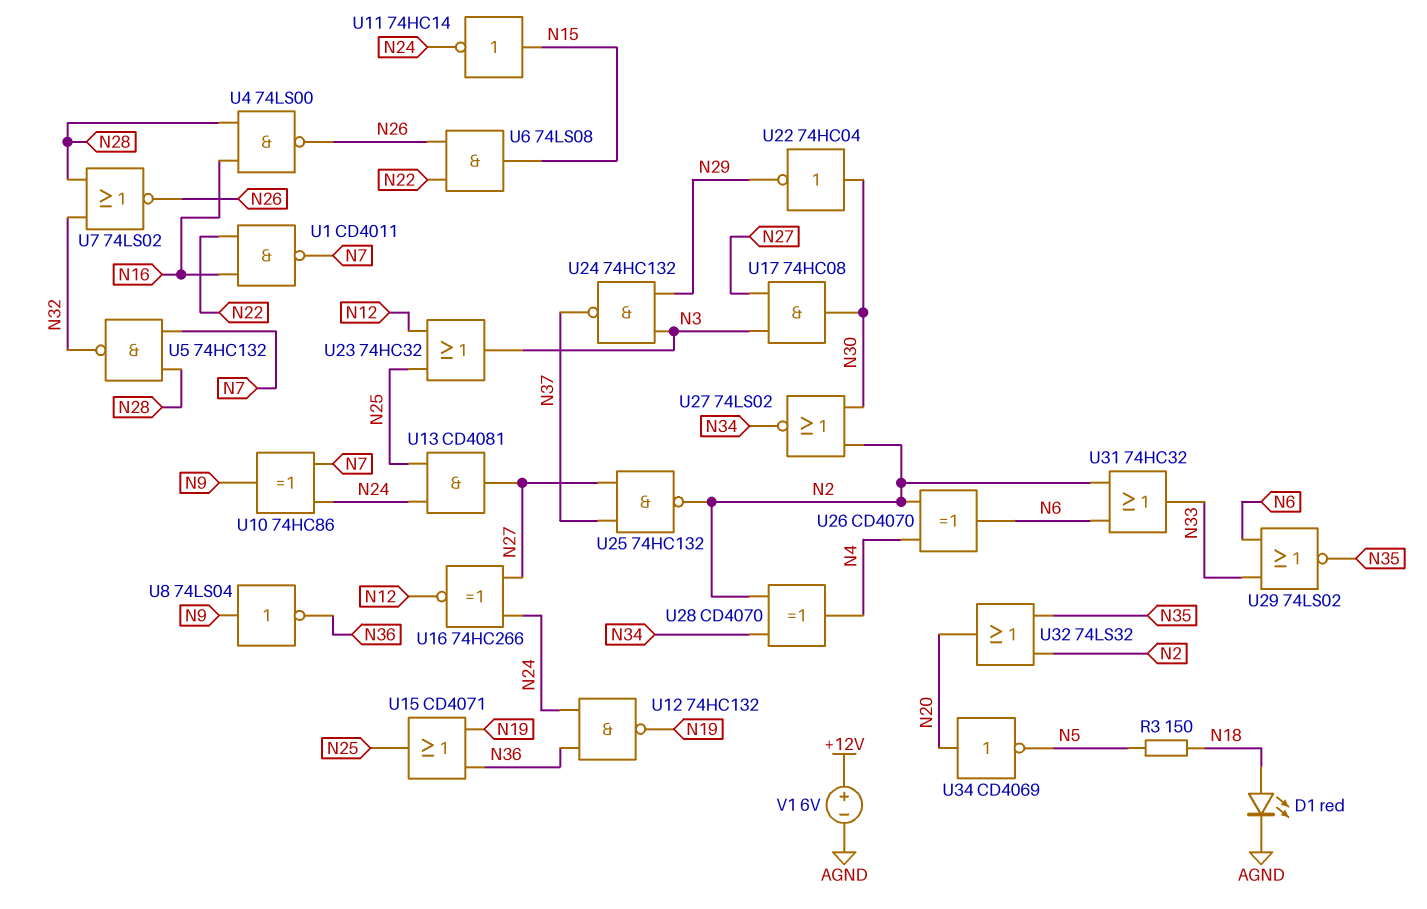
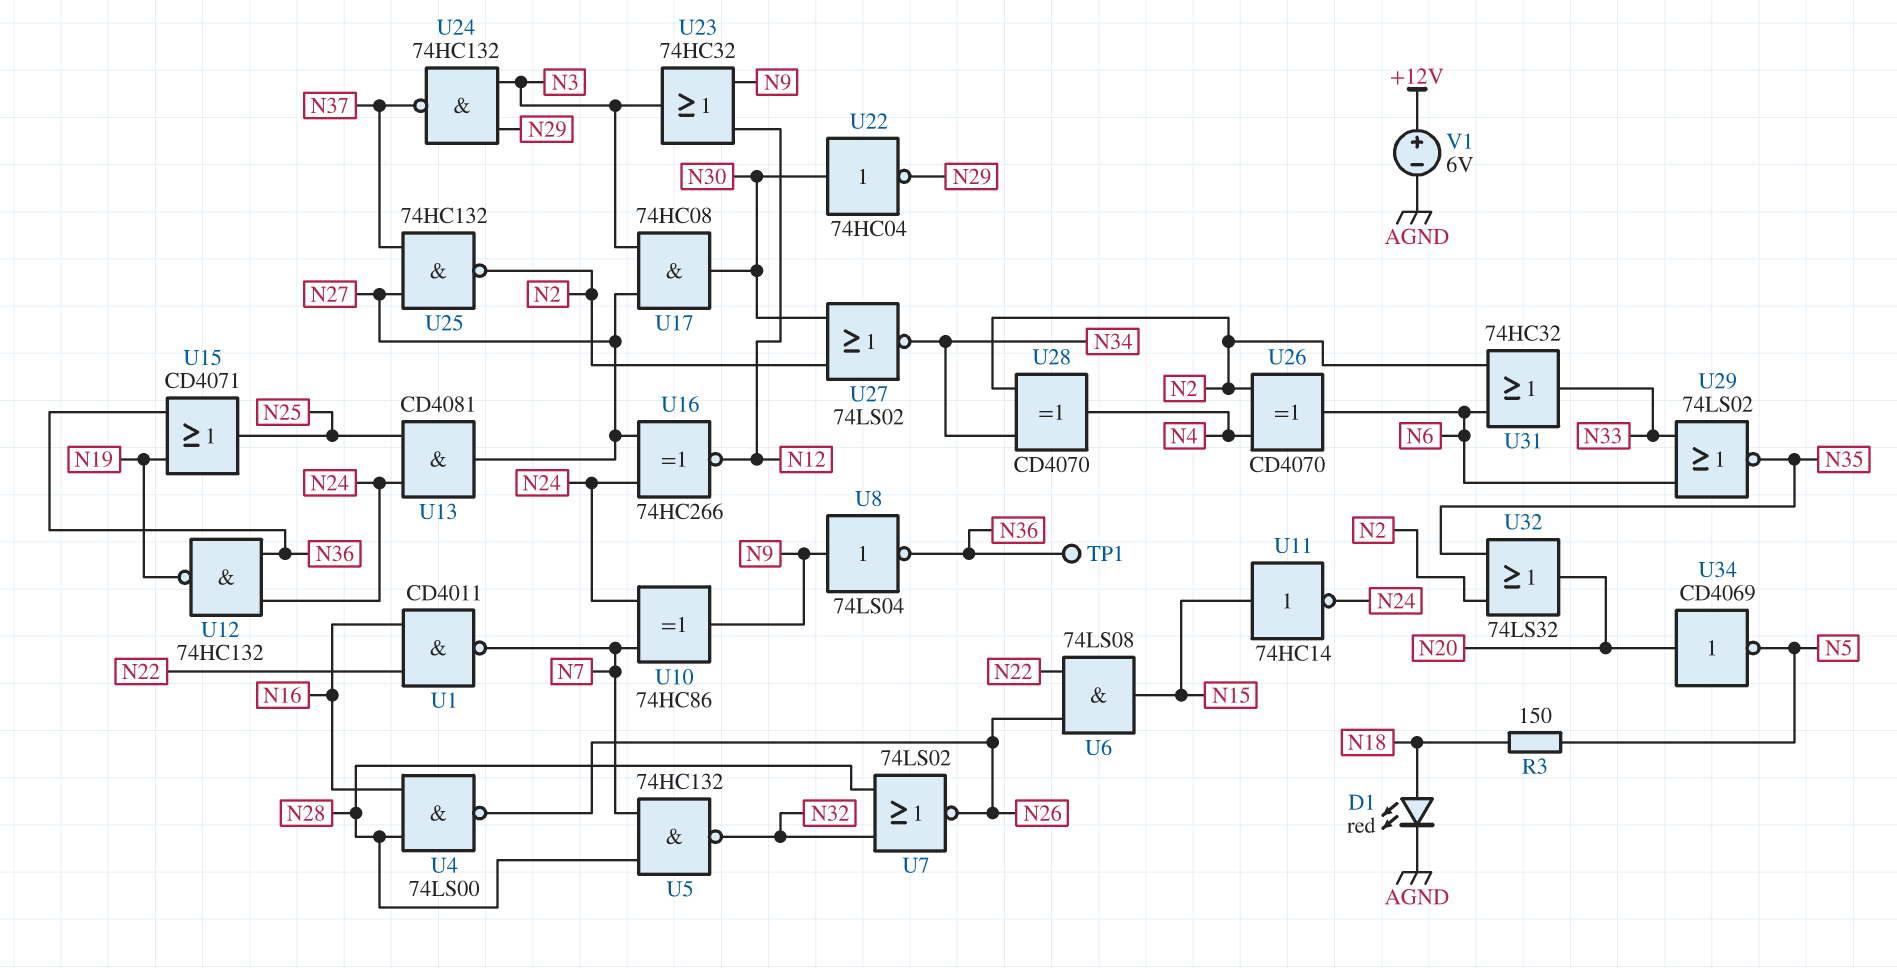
TP1: none -> test point (N36)
U23: OR 74HC32 (in N12, in N25, out N3) -> OR 74HC32 (in N9, in N12, out N3)

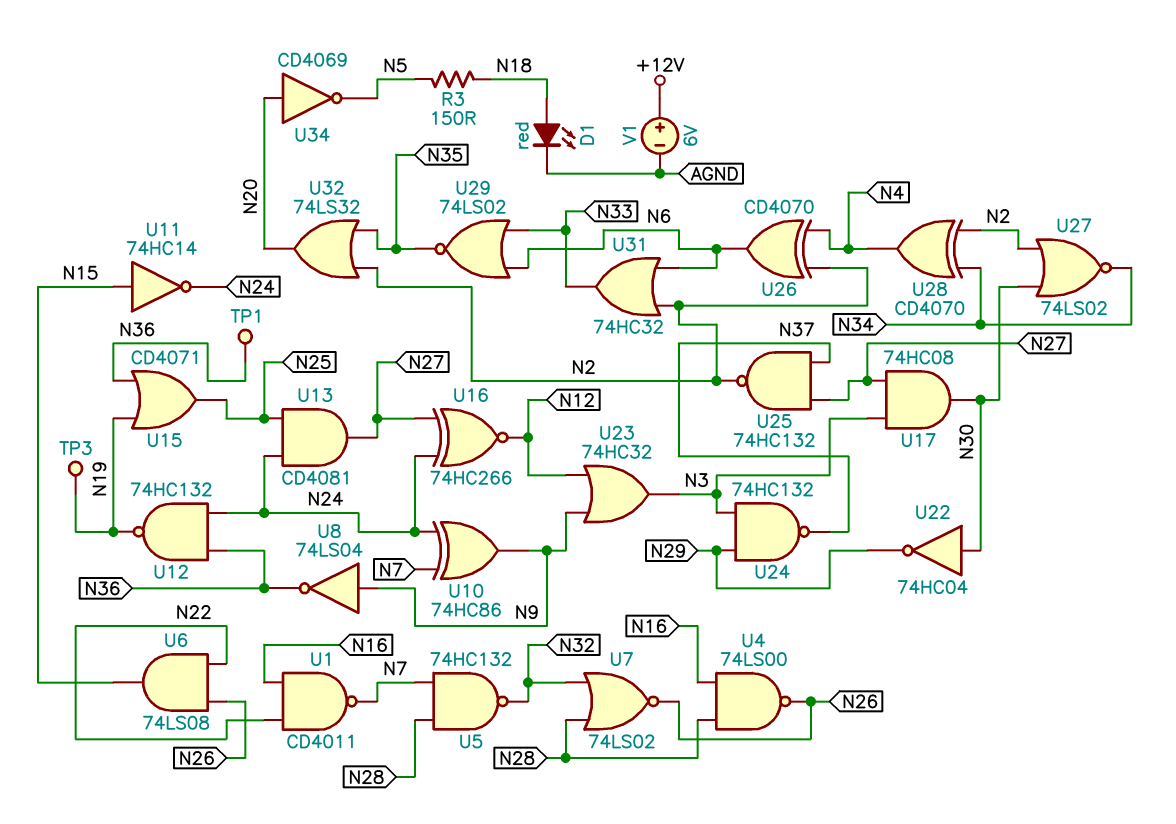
TP3: none -> test point (N19)

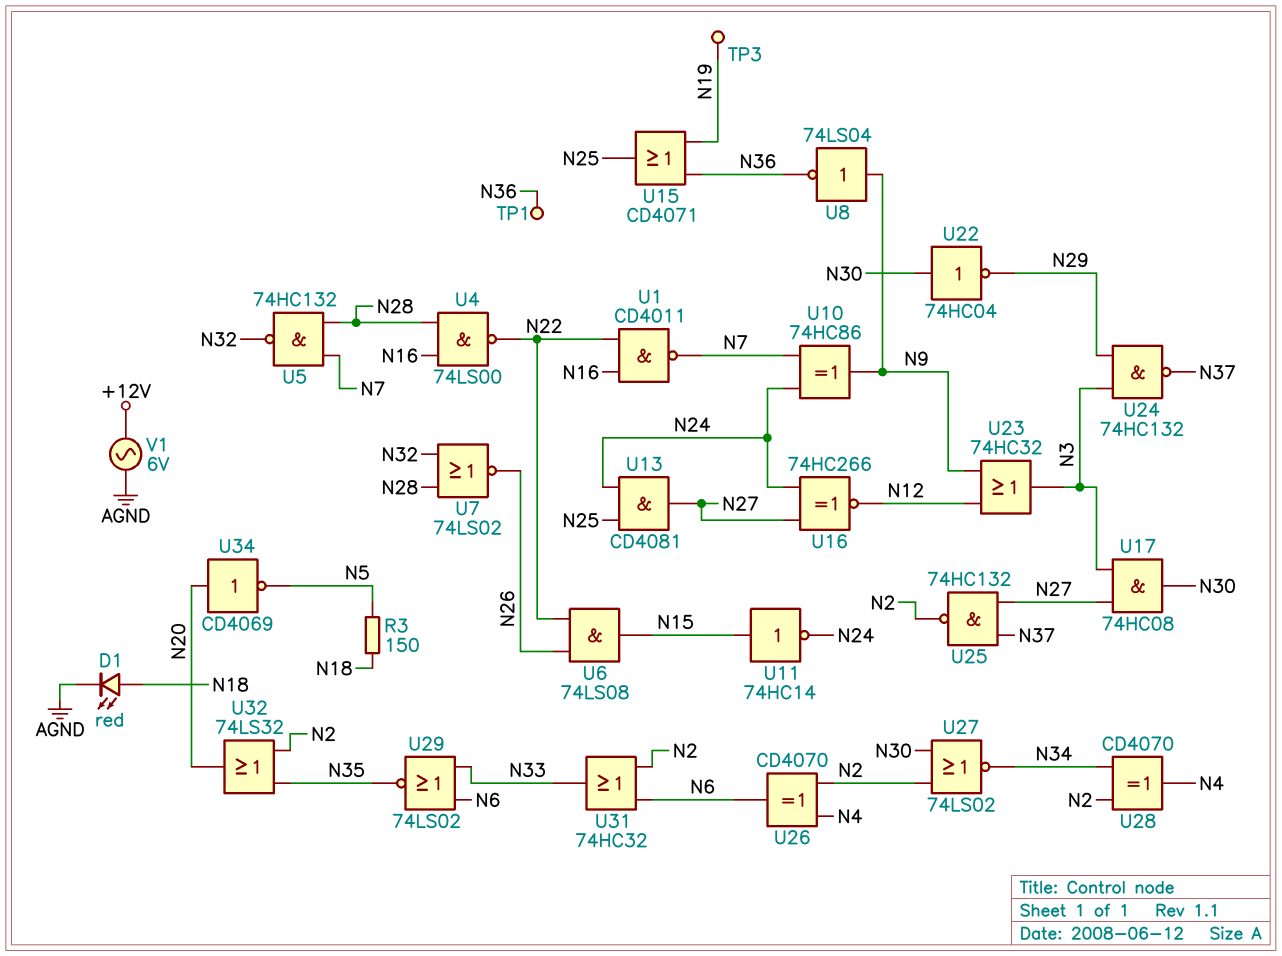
U4: NAND 74LS00 (in N16, in N28, out N26) -> NAND 74LS00 (in N16, in N28, out N22)
U12: NAND 74HC132 (in N24, in N36, out N19) -> none
V1: 6V (plus +12V, minus AGND) -> AC 6V (+12V, AGND)

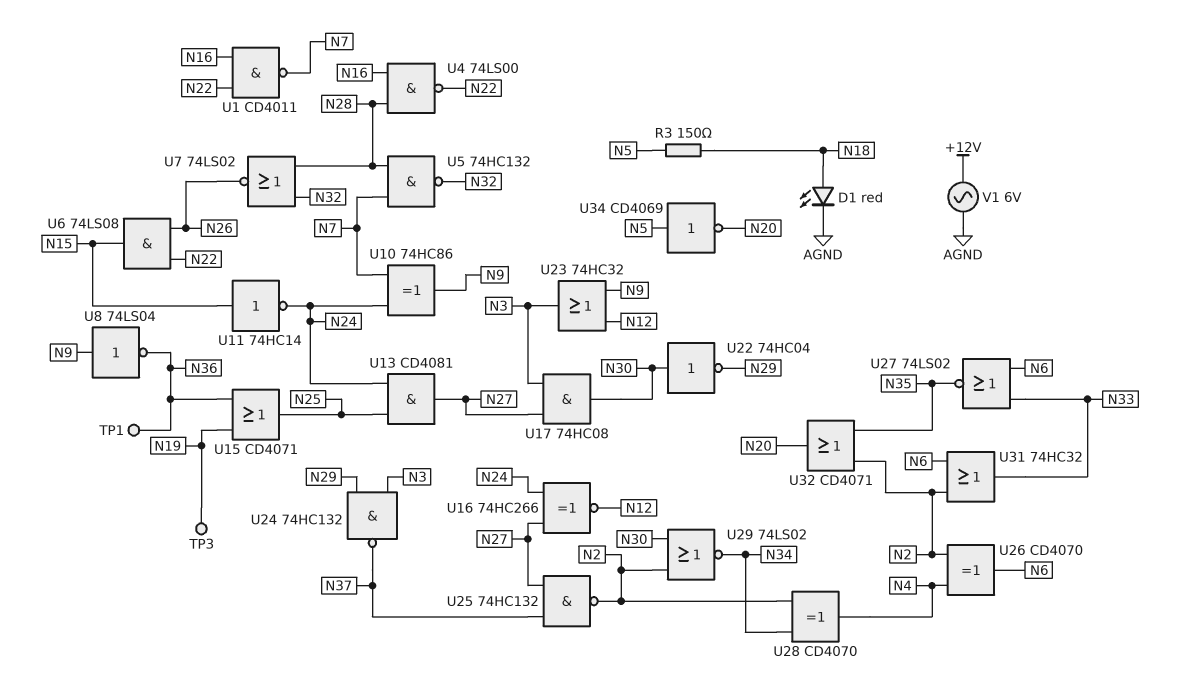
U27: NOR 74LS02 (in N2, in N30, out N34) -> NOR 74LS02 (in N6, in N33, out N35)
U29: NOR 74LS02 (in N6, in N33, out N35) -> NOR 74LS02 (in N2, in N30, out N34)
U32: OR 74LS32 (in N2, in N35, out N20) -> OR CD4071 (in N2, in N35, out N20)
U34: NOT CD4069 (in N20, out N5) -> NOT CD4069 (in N5, out N20)

